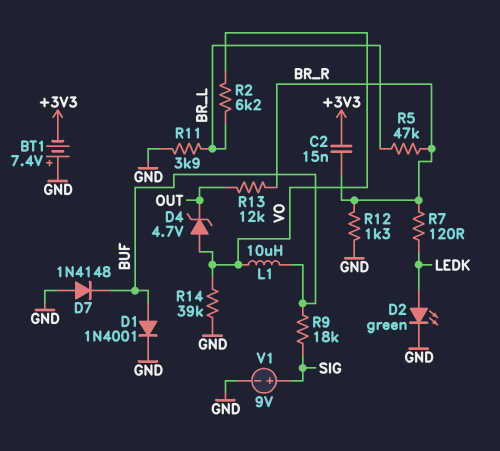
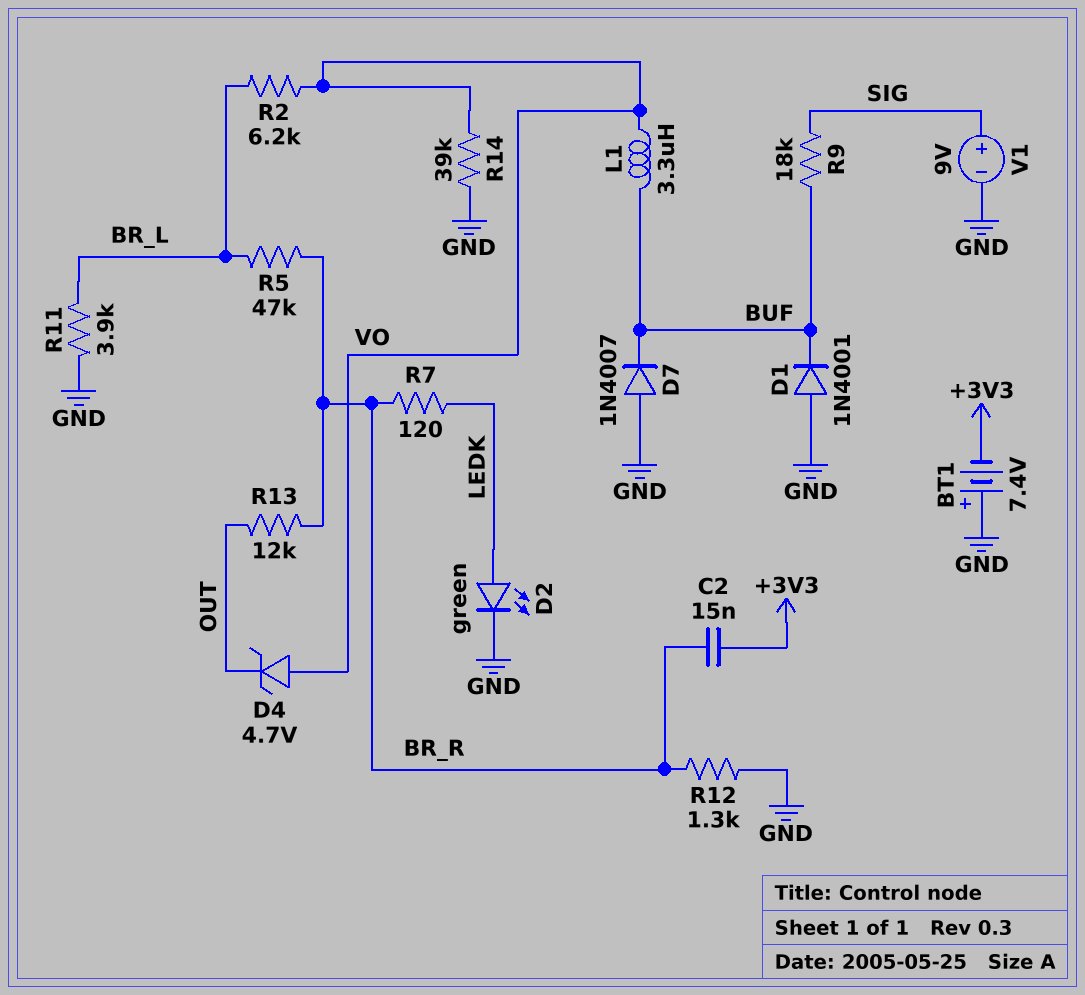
D1: diode 1N4001 (A BUF, K GND) -> diode 1N4001 (A GND, K BUF)
D7: diode 1N4148 (A GND, K BUF) -> diode 1N4007 (A GND, K BUF)
L1: 10uH (BUF, VO) -> 3.3uH (BUF, VO)

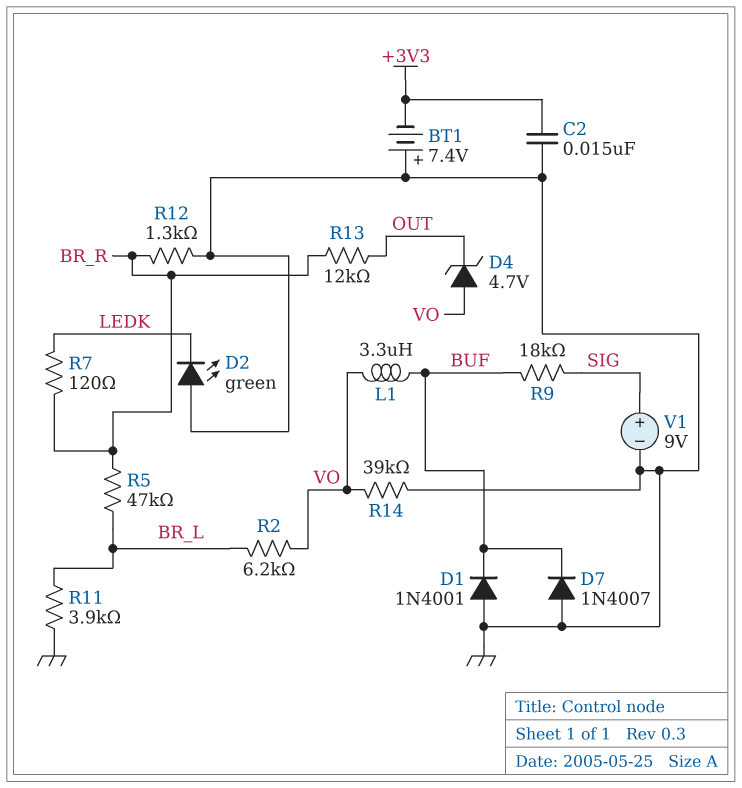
C2: 15nF (+3V3, BR_R) -> 15nF (+3V3, GND)
D2: LED green (A LEDK, K GND) -> LED green (A GND, K LEDK)

